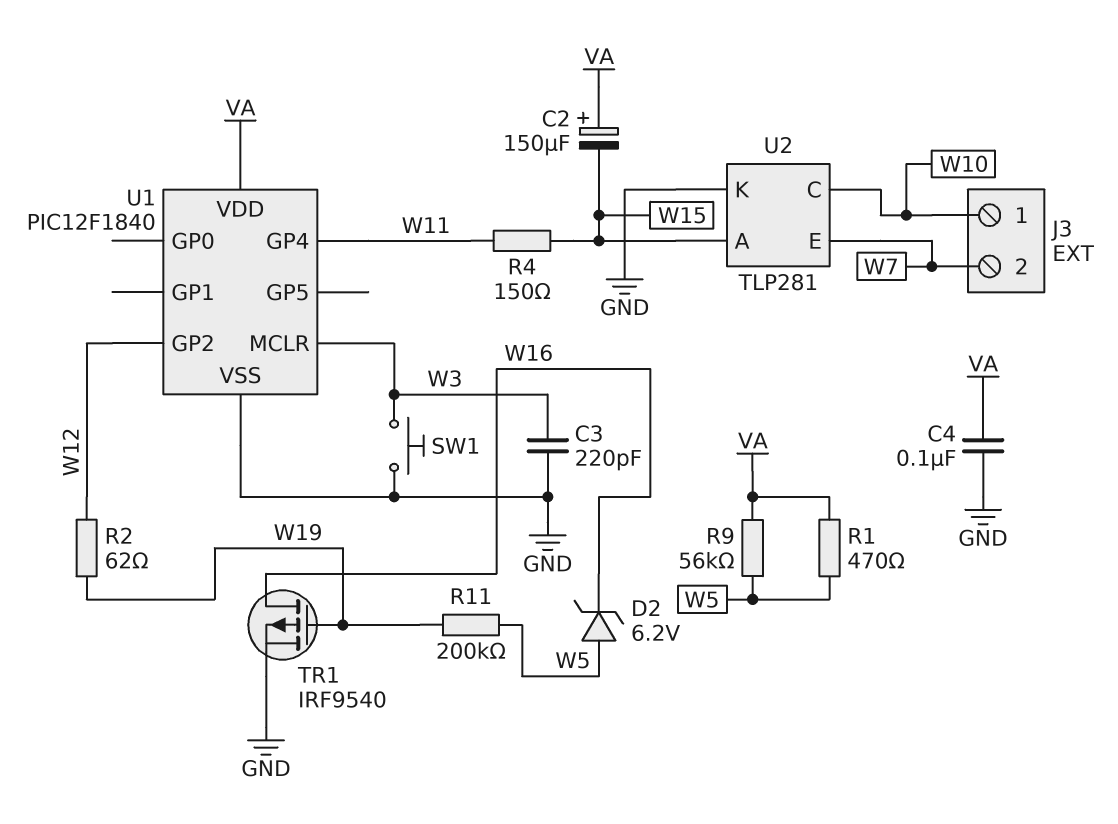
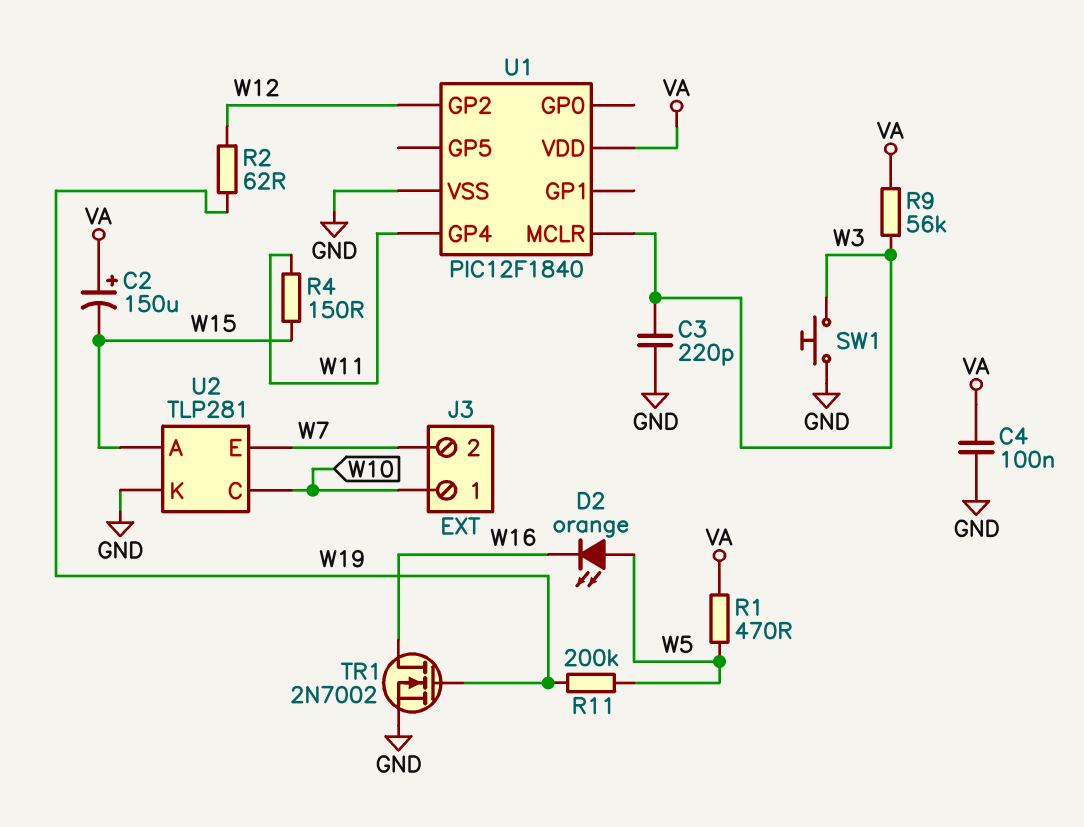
D2: zener 6.2V (A W5, K W16) -> LED orange (A W5, K W16)
R9: 56k (VA, W5) -> 56k (VA, W3)
TR1: PMOS IRF9540 (G W19, D W16, S GND) -> NMOS 2N7002 (G W19, D W16, S GND)

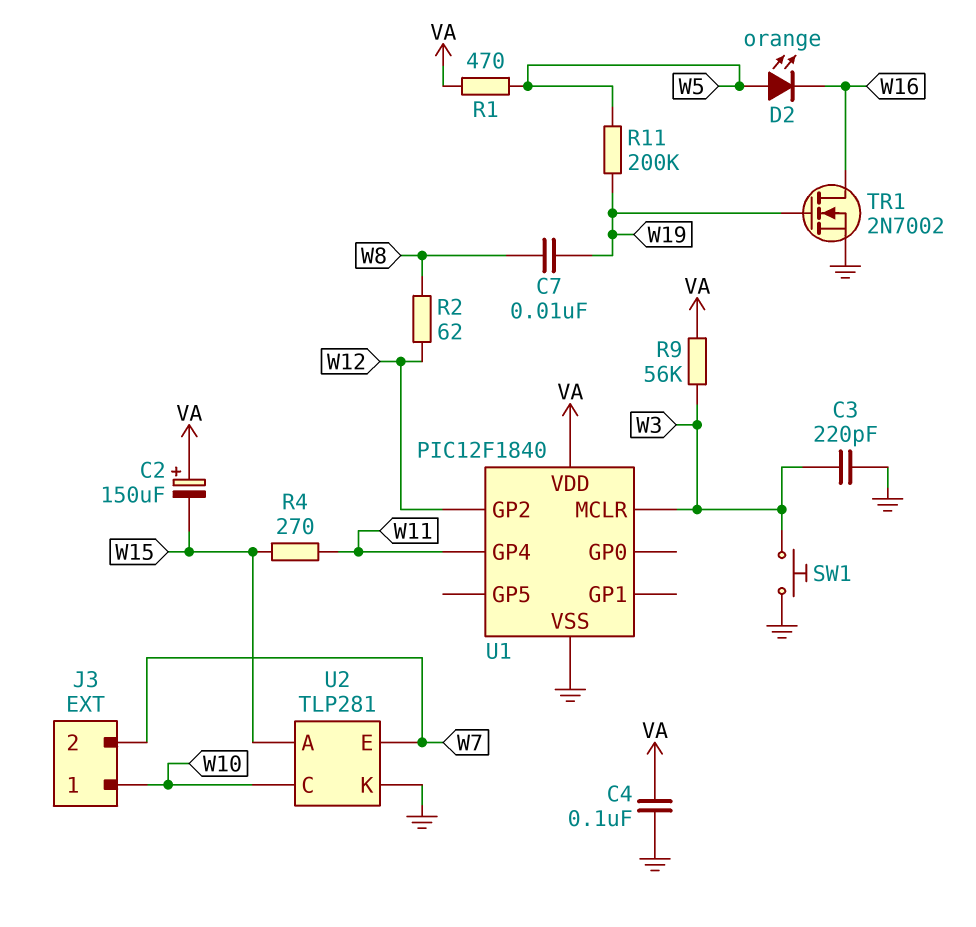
C7: none -> 10nF (W8, W19)
R2: 62 (W12, W19) -> 62 (W8, W12)
R4: 150 (W11, W15) -> 270 (W11, W15)

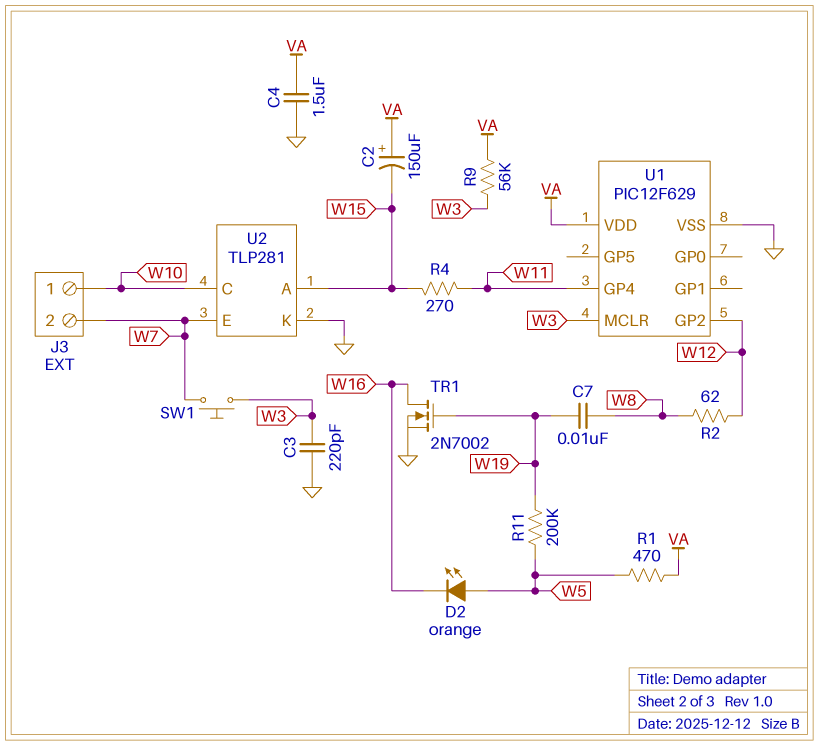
C4: 100nF (GND, VA) -> 1.5uF (GND, VA)
SW1: button (GND, W3) -> button (W3, W7)
U1: PIC12F1840 -> PIC12F629

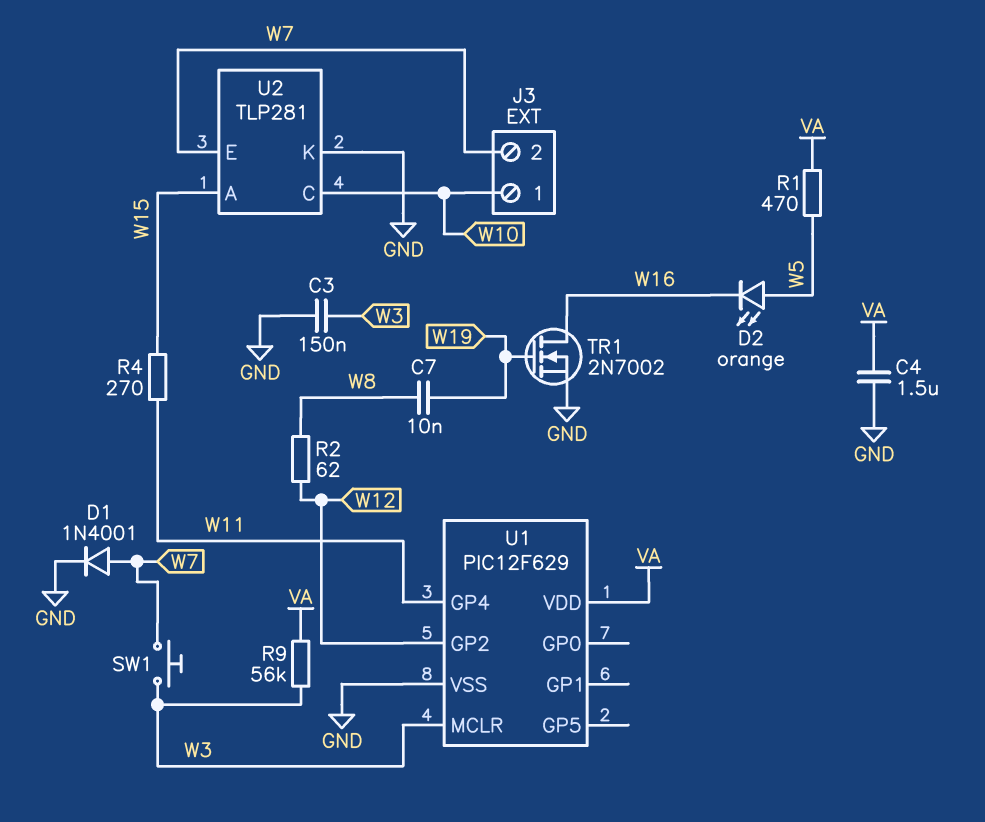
C2: 150uF (plus VA, minus W15) -> none
C3: 220pF (GND, W3) -> 150nF (GND, W3)
D1: none -> diode 1N4001 (A W7, K GND)
R11: 200k (W5, W19) -> none

